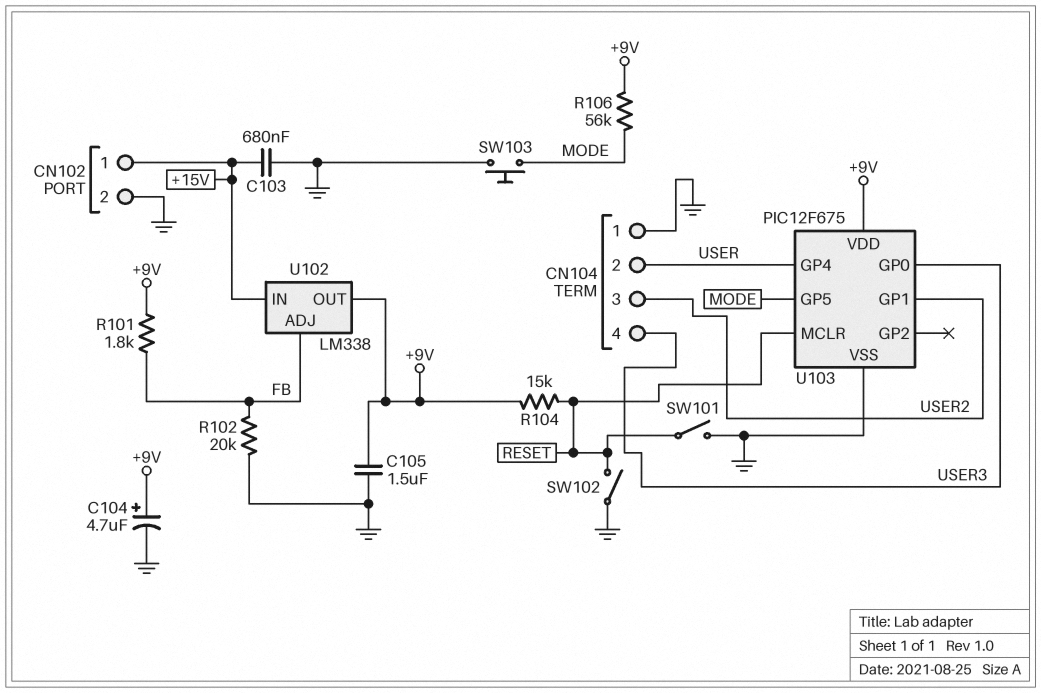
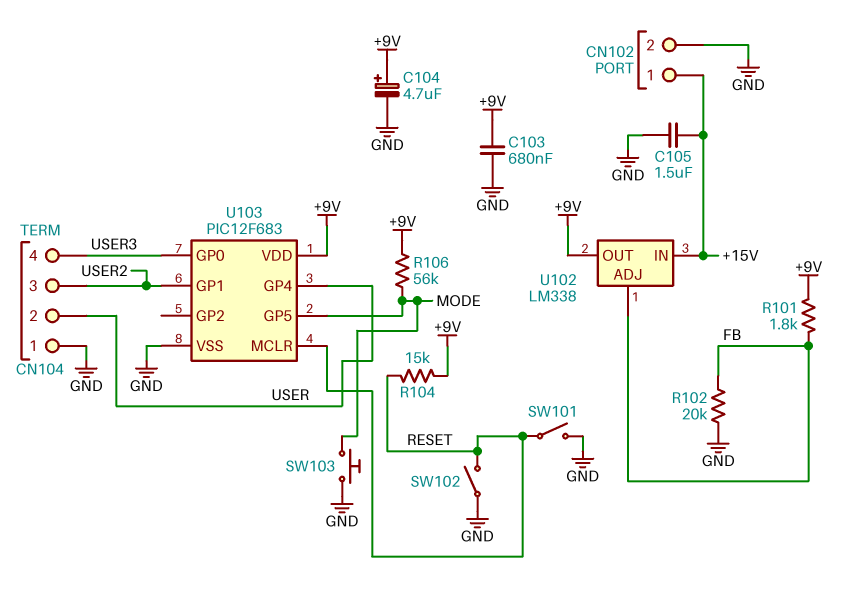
C103: 680nF (+15V, GND) -> 680nF (+9V, GND)
C105: 1.5uF (+9V, GND) -> 1.5uF (+15V, GND)
U103: PIC12F675 -> PIC12F683

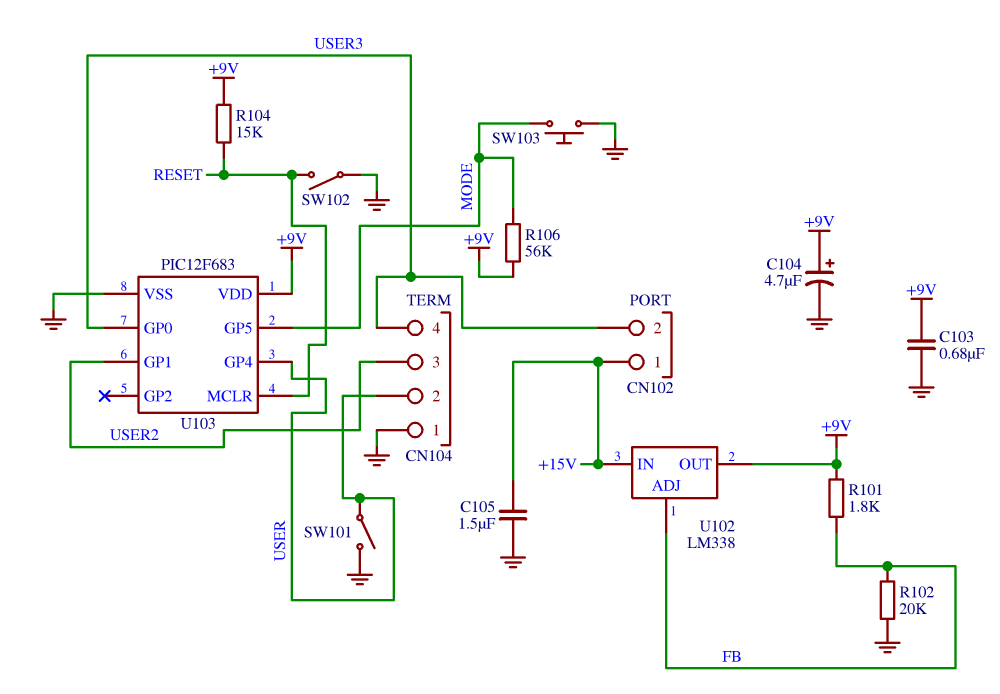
CN102 pin 2: GND -> USER3
SW101: switch (GND, RESET) -> switch (GND, USER)

